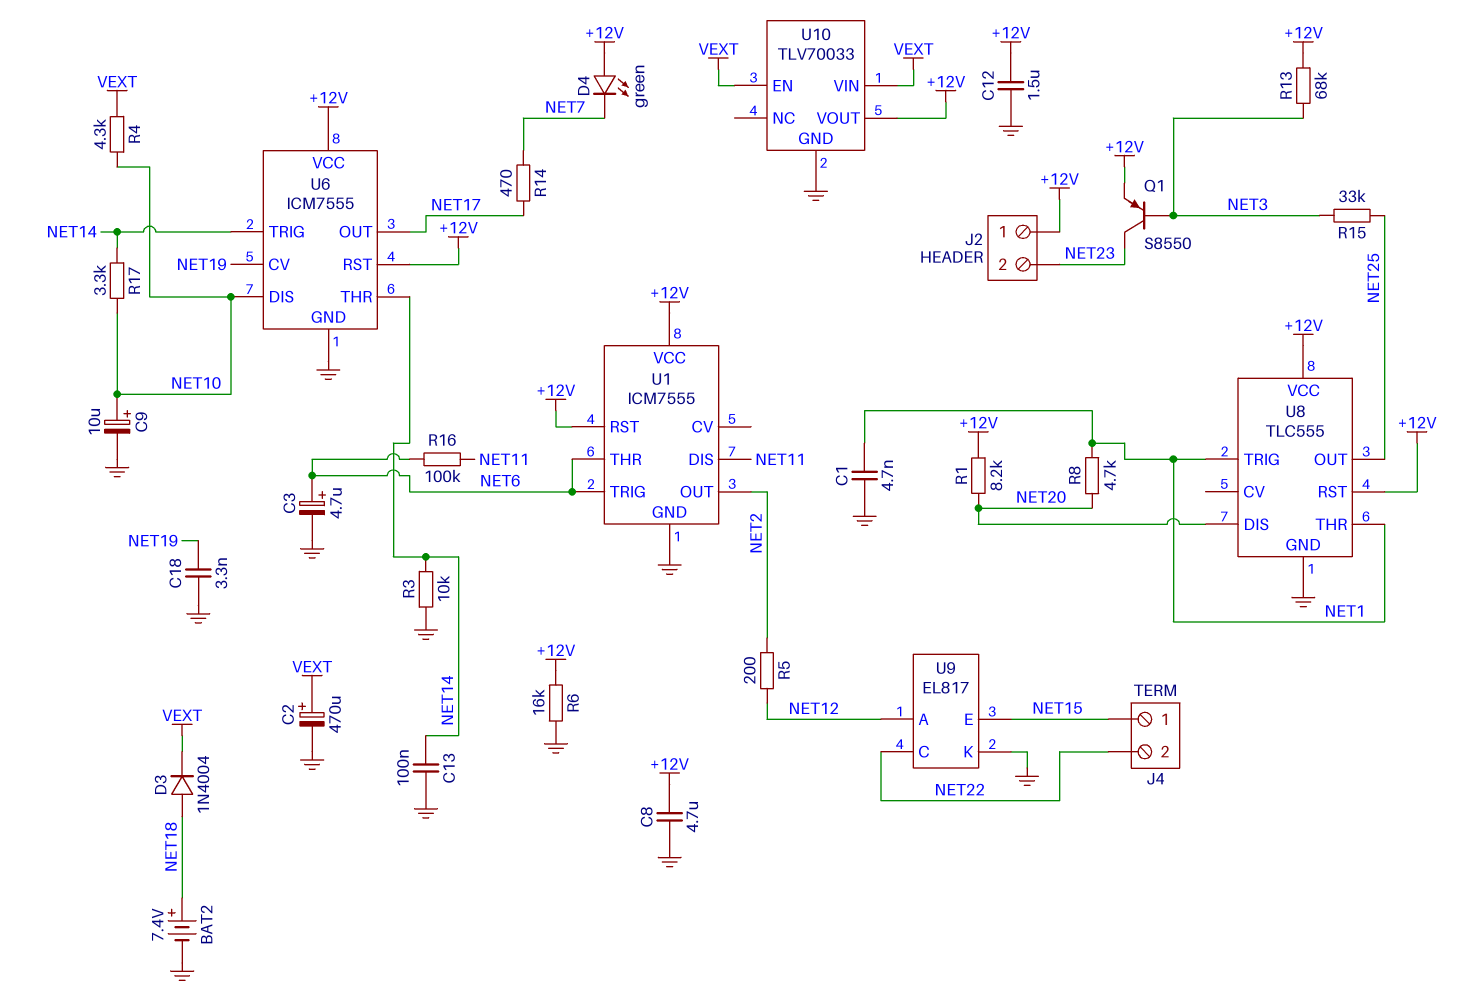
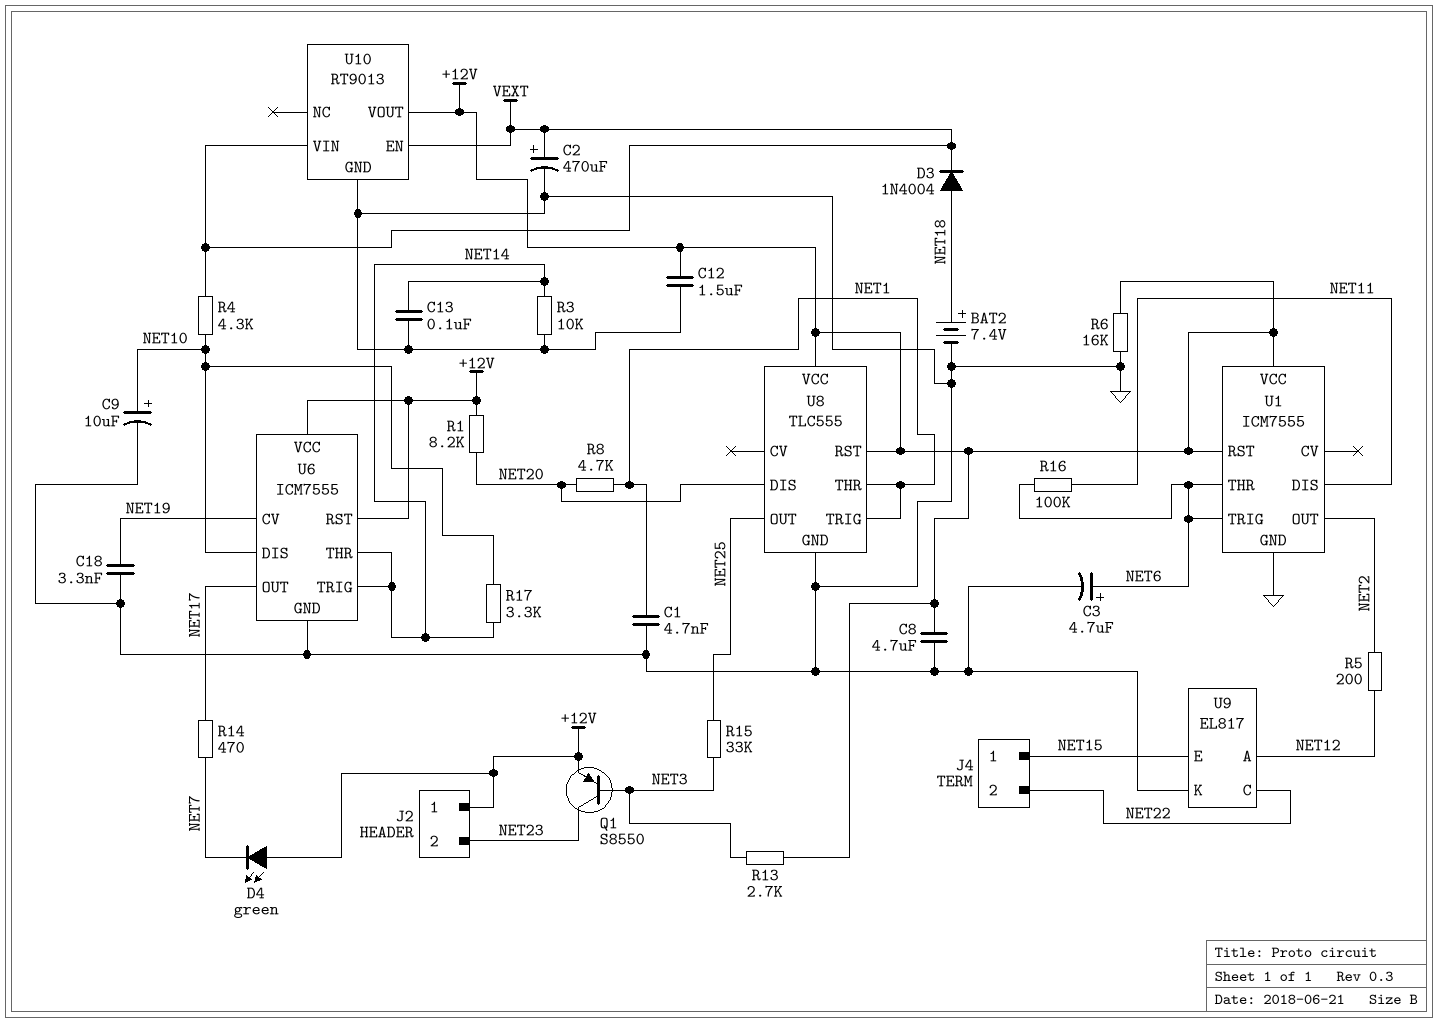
R13: 68k (+12V, NET3) -> 2.7k (+12V, NET3)
U10: TLV70033 -> RT9013

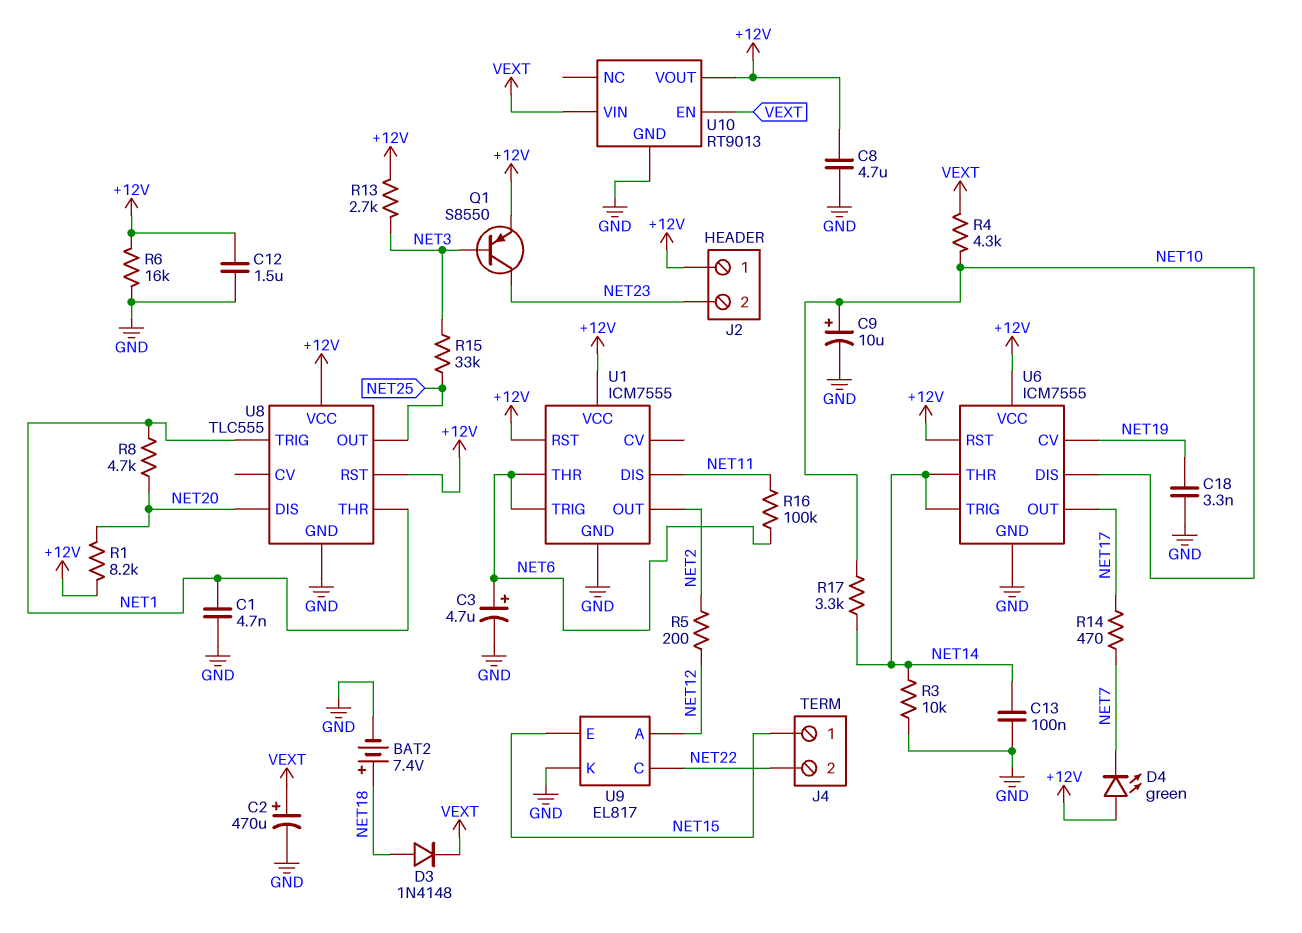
D3: diode 1N4004 (A NET18, K VEXT) -> diode 1N4148 (A NET18, K VEXT)

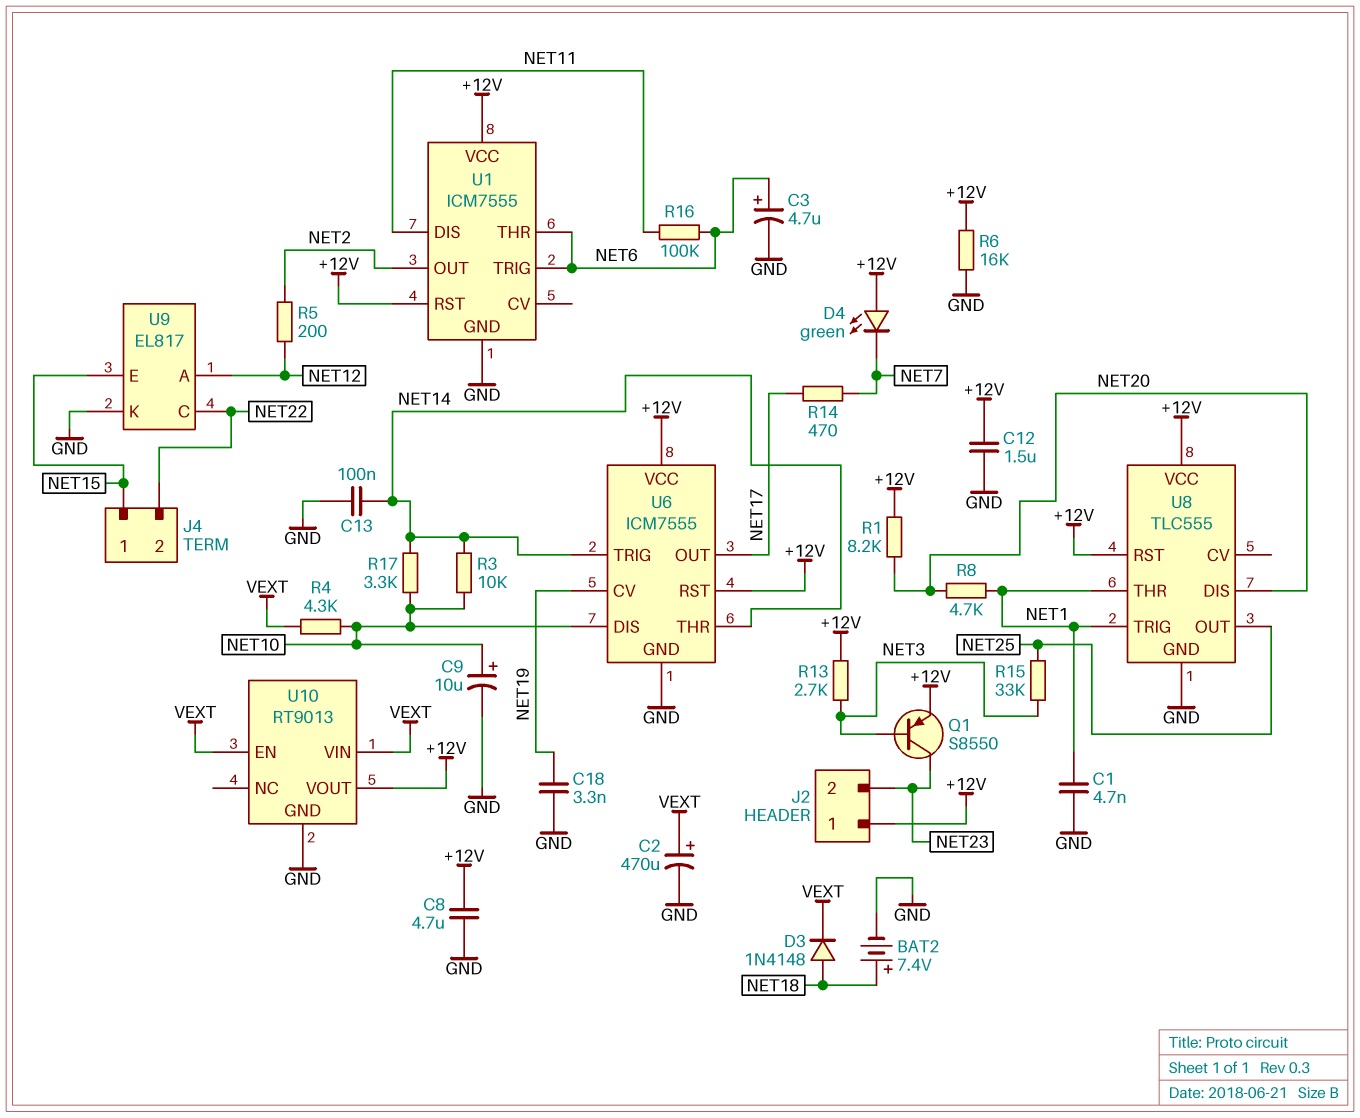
R3: 10k (GND, NET14) -> 10k (NET10, NET14)

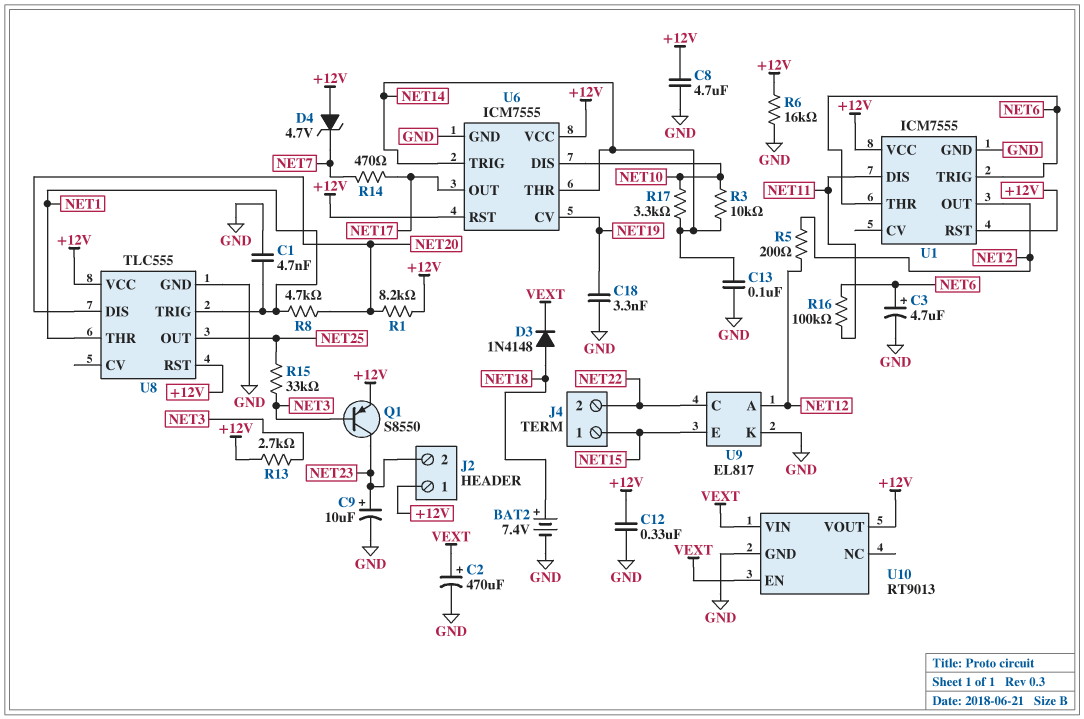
C9: 10uF (plus NET10, minus GND) -> 10uF (plus NET23, minus GND)
C12: 1.5uF (+12V, GND) -> 330nF (+12V, GND)
D4: LED green (A +12V, K NET7) -> zener 4.7V (A +12V, K NET7)
R4: 4.3k (NET10, VEXT) -> none

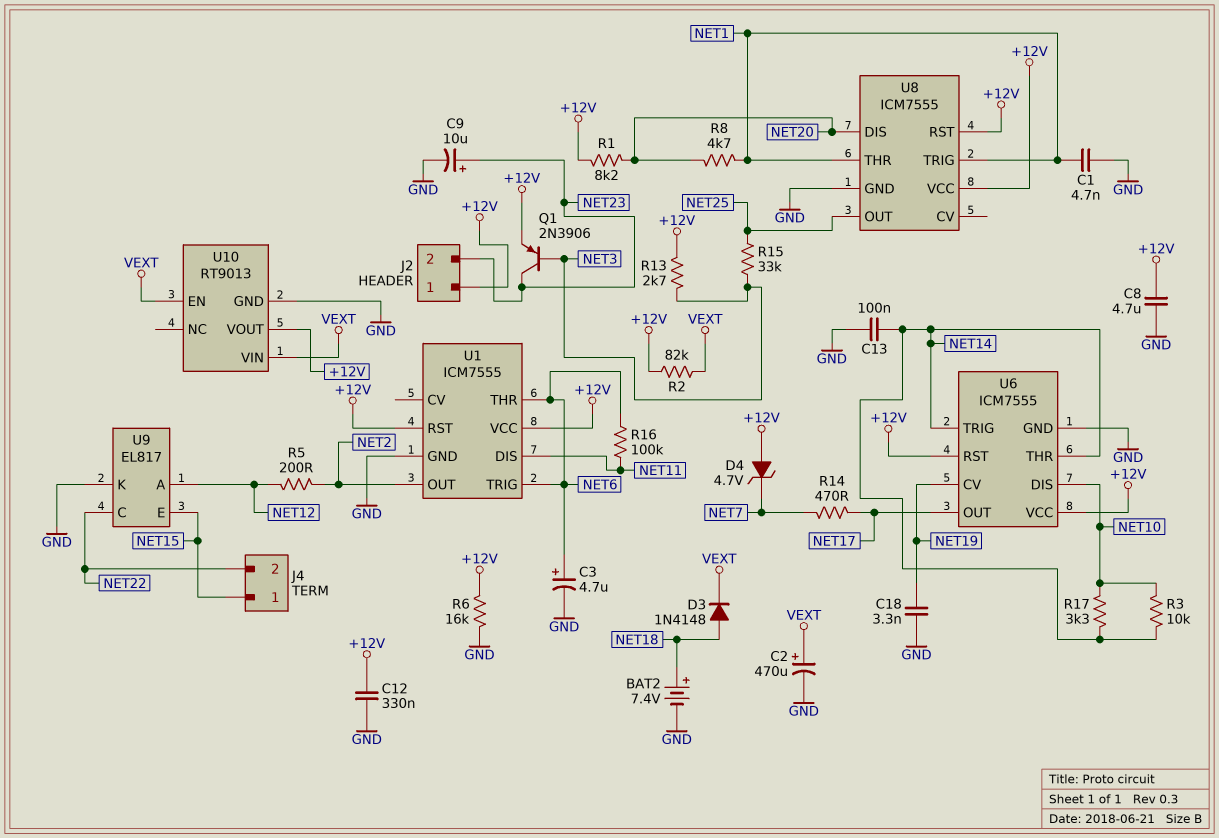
Q1: PNP S8550 (B NET3, C NET23, E +12V) -> PNP 2N3906 (B NET3, C NET23, E +12V)
R2: none -> 82k (+12V, VEXT)
U8: TLC555 -> ICM7555

